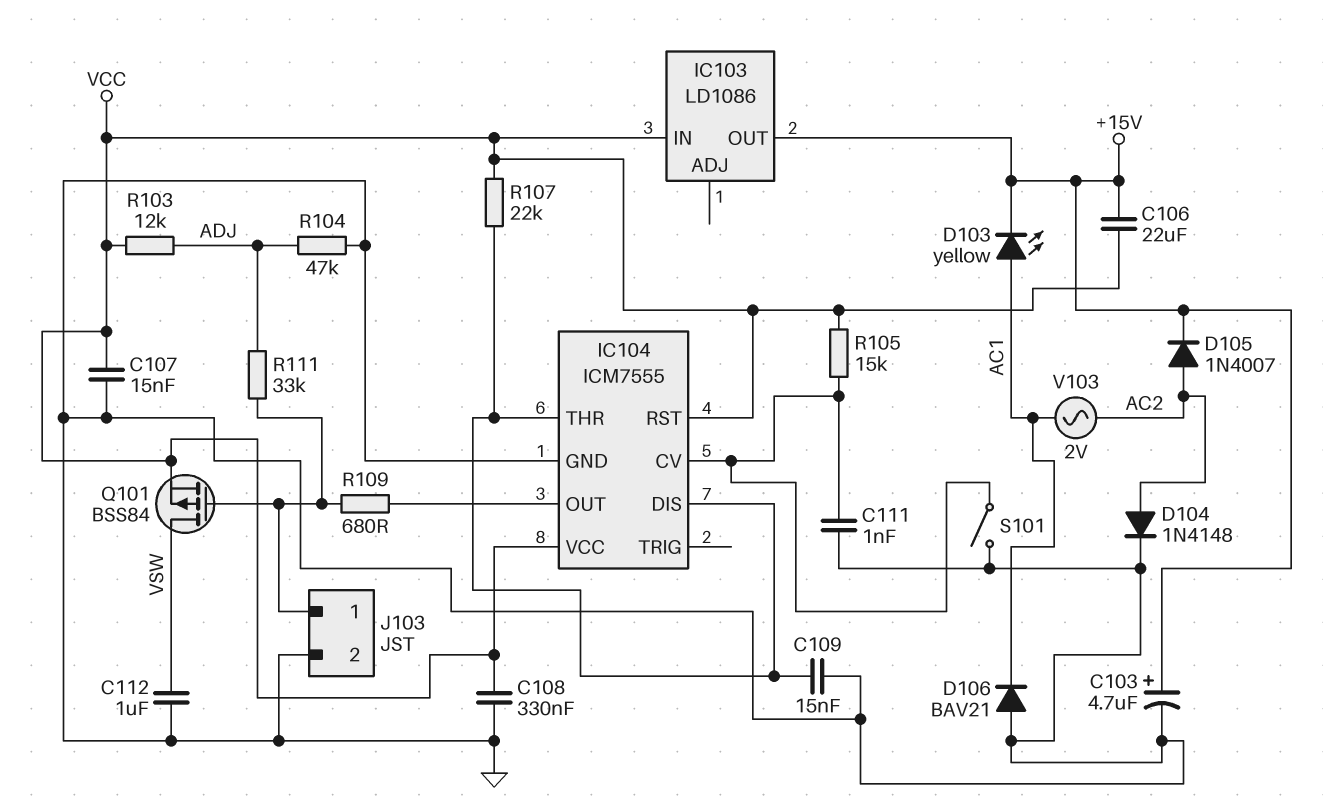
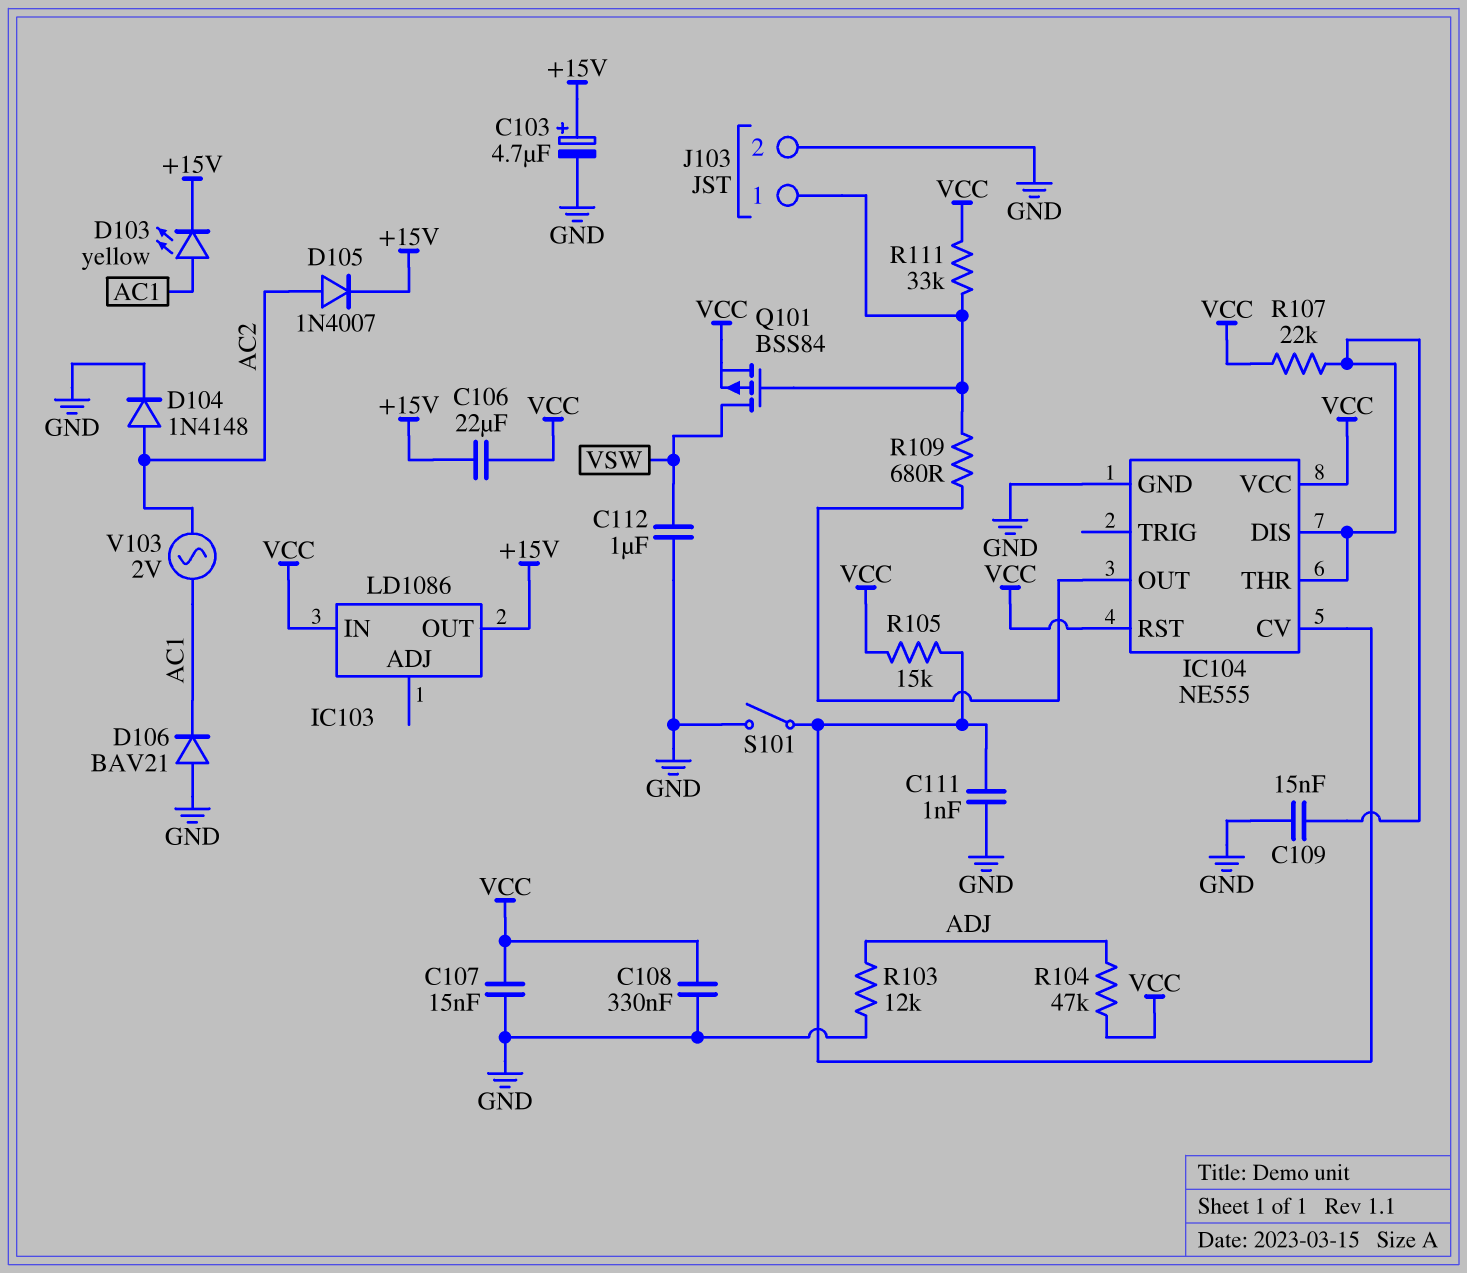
IC104: ICM7555 -> NE555
R103: 12k (ADJ, VCC) -> 12k (ADJ, GND)
R104: 47k (ADJ, GND) -> 47k (ADJ, VCC)
R111: 33k (ADJ, J103/1) -> 33k (J103/1, VCC)

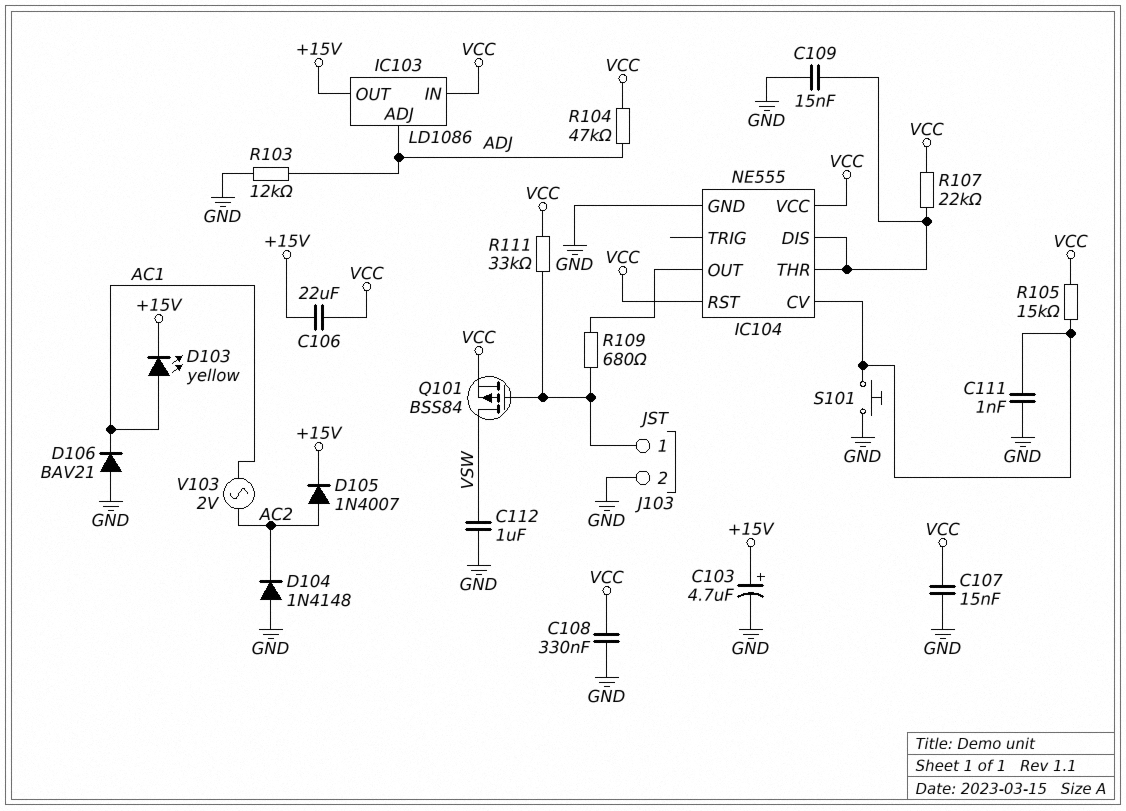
D104: diode 1N4148 (A AC2, K GND) -> diode 1N4148 (A GND, K AC2)
IC103 pin ADJ: none -> ADJ
S101: switch (GND, IC104/CV) -> button (GND, IC104/CV)

